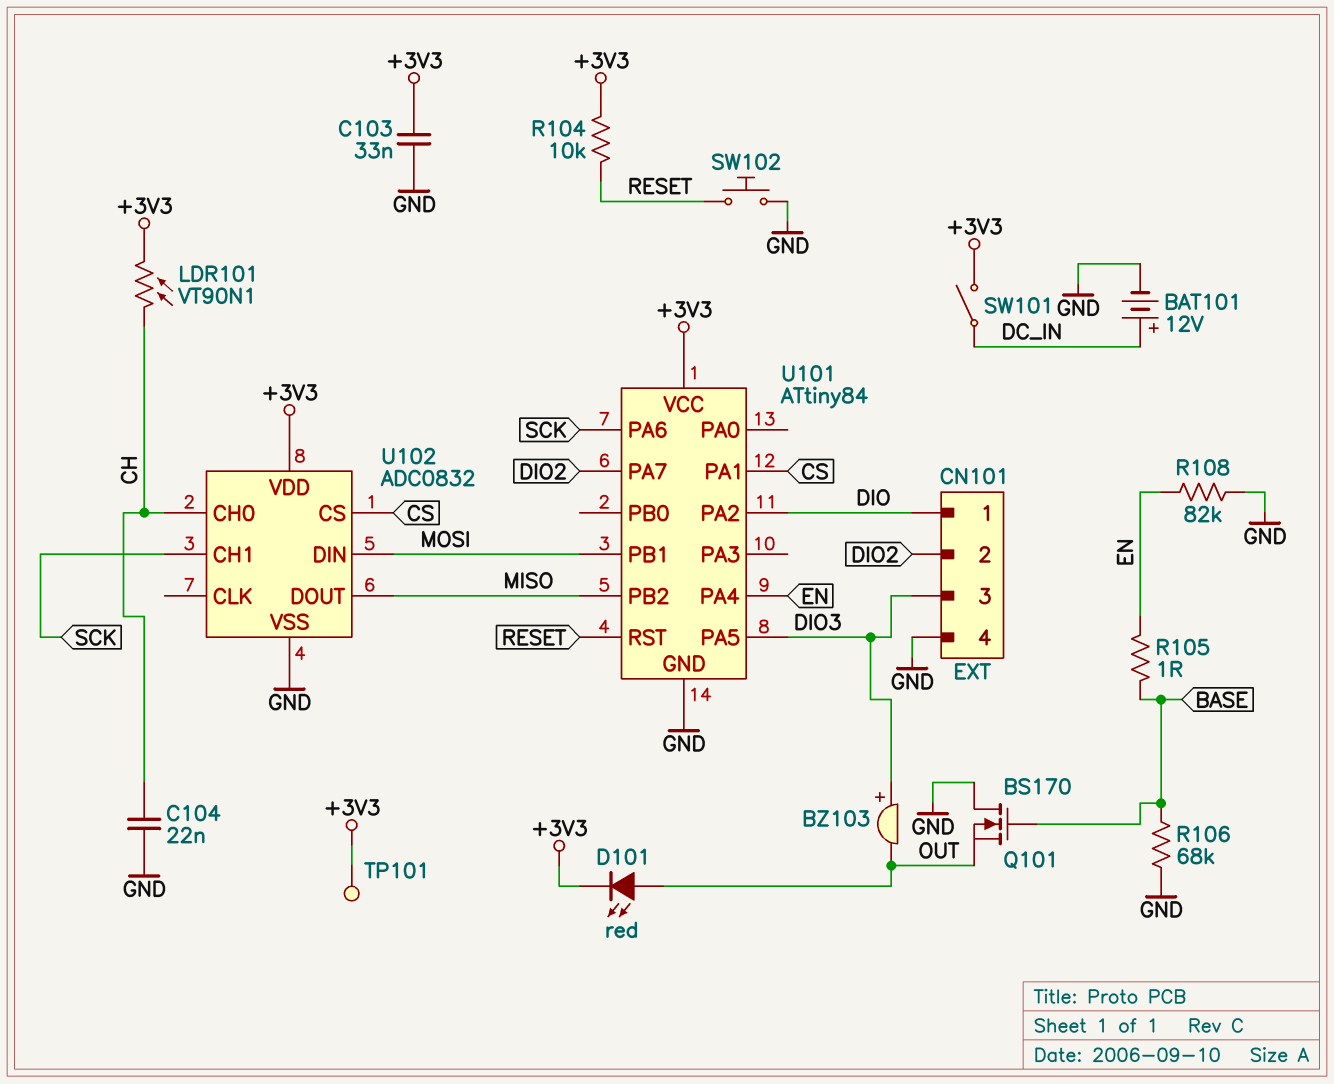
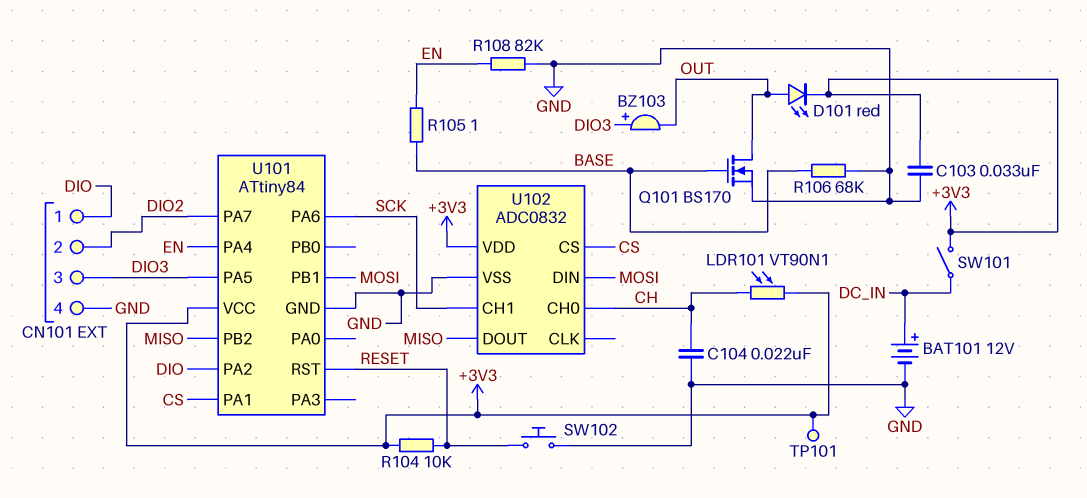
Q101: NMOS BS170 (G BASE, D GND, S OUT) -> NMOS BS170 (G BASE, D OUT, S GND)

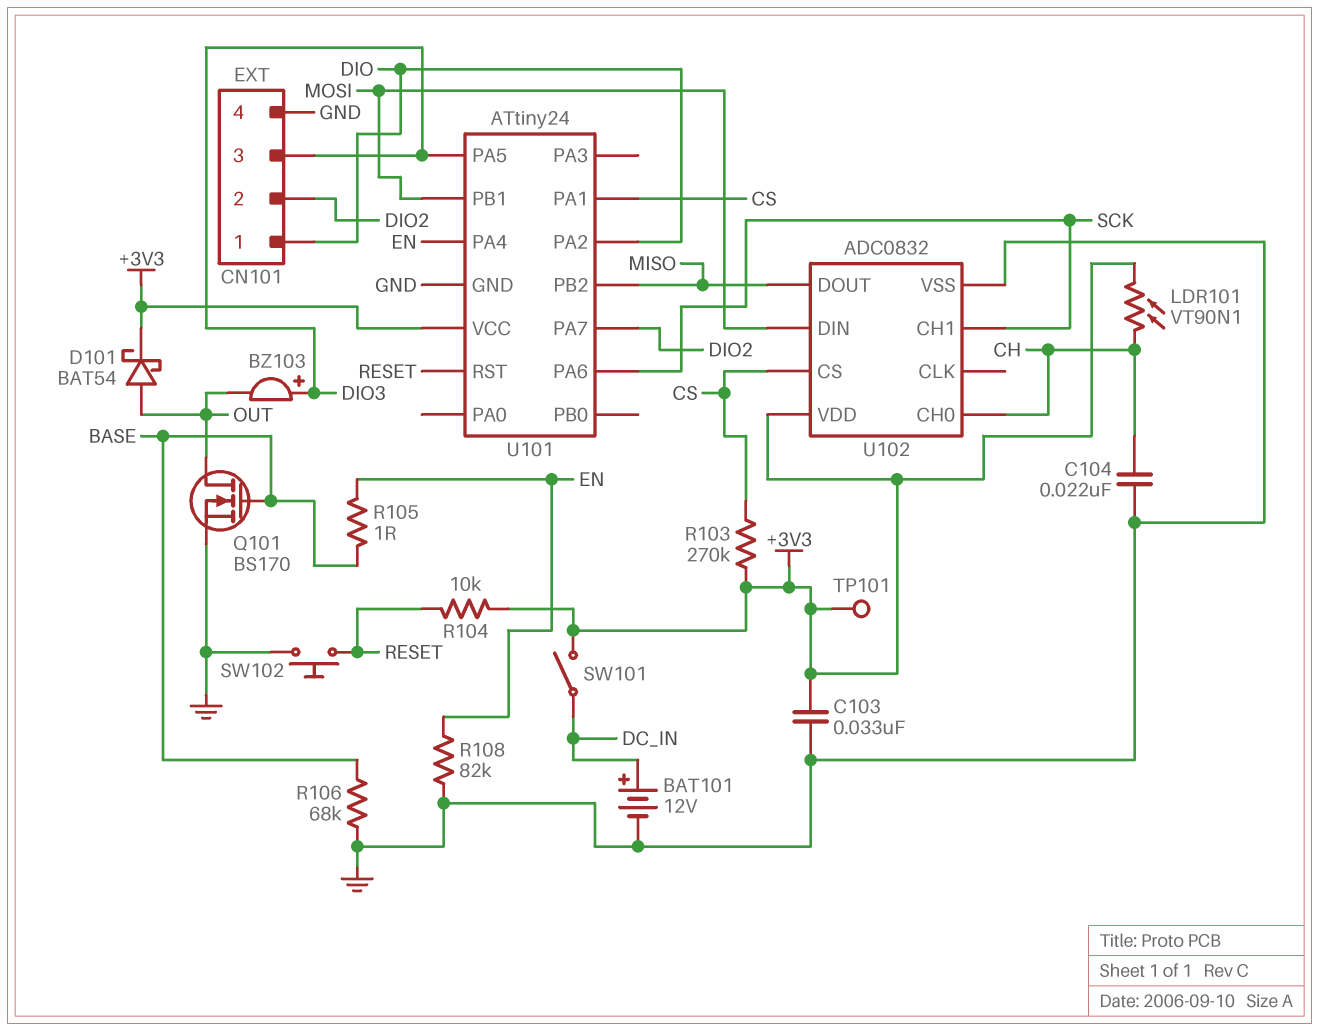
D101: LED red (A OUT, K +3V3) -> schottky BAT54 (A OUT, K +3V3)
R103: none -> 270k (+3V3, CS)
U101: ATtiny84 -> ATtiny24

